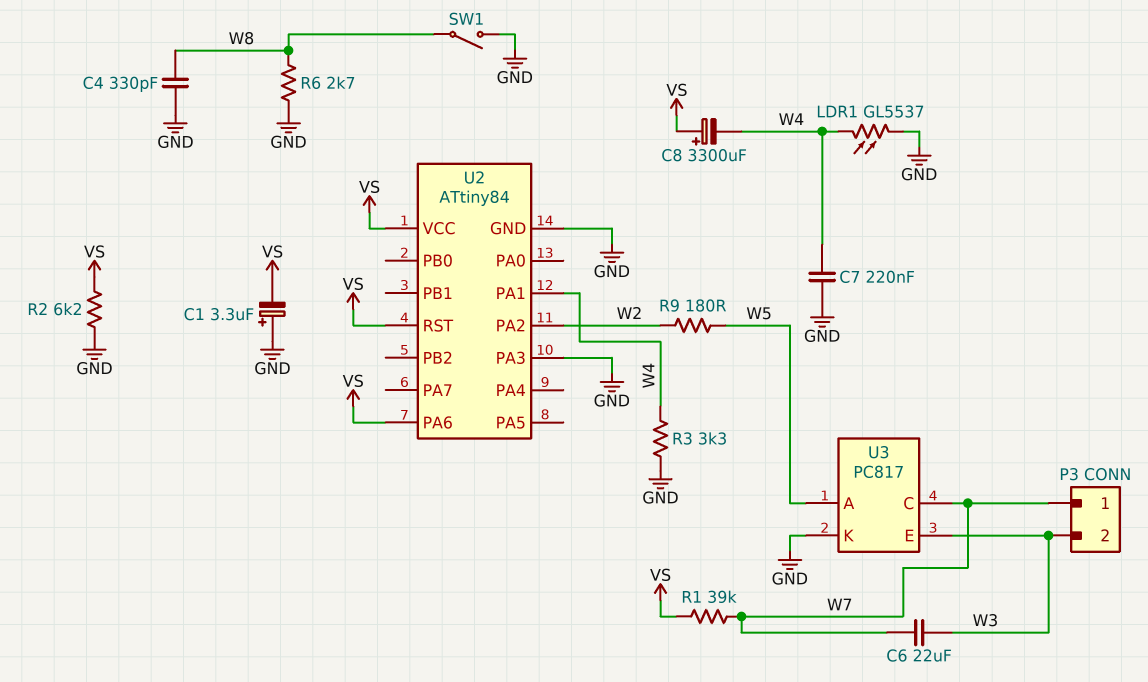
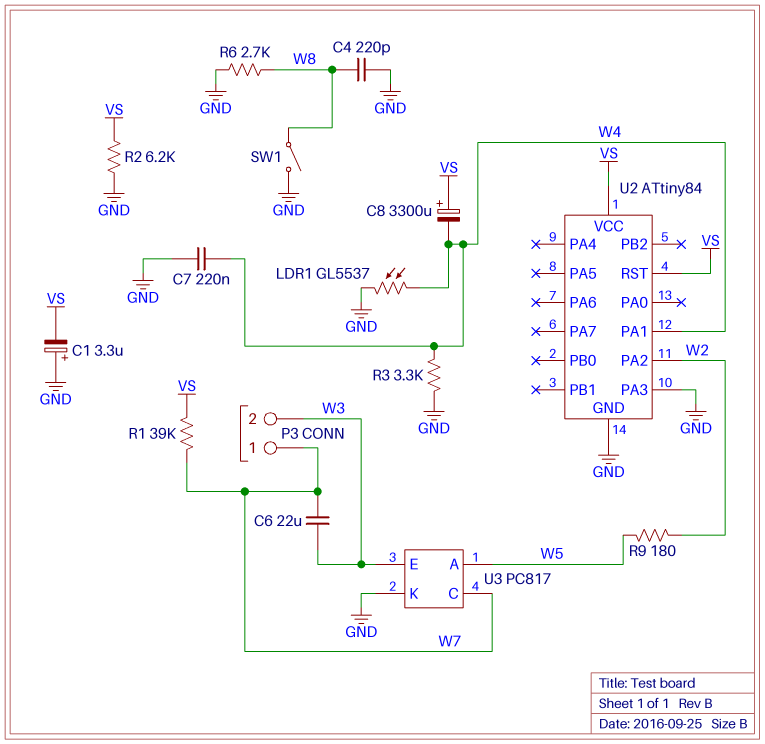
C4: 330pF (GND, W8) -> 220pF (GND, W8)
U2 pin PA6: VS -> none

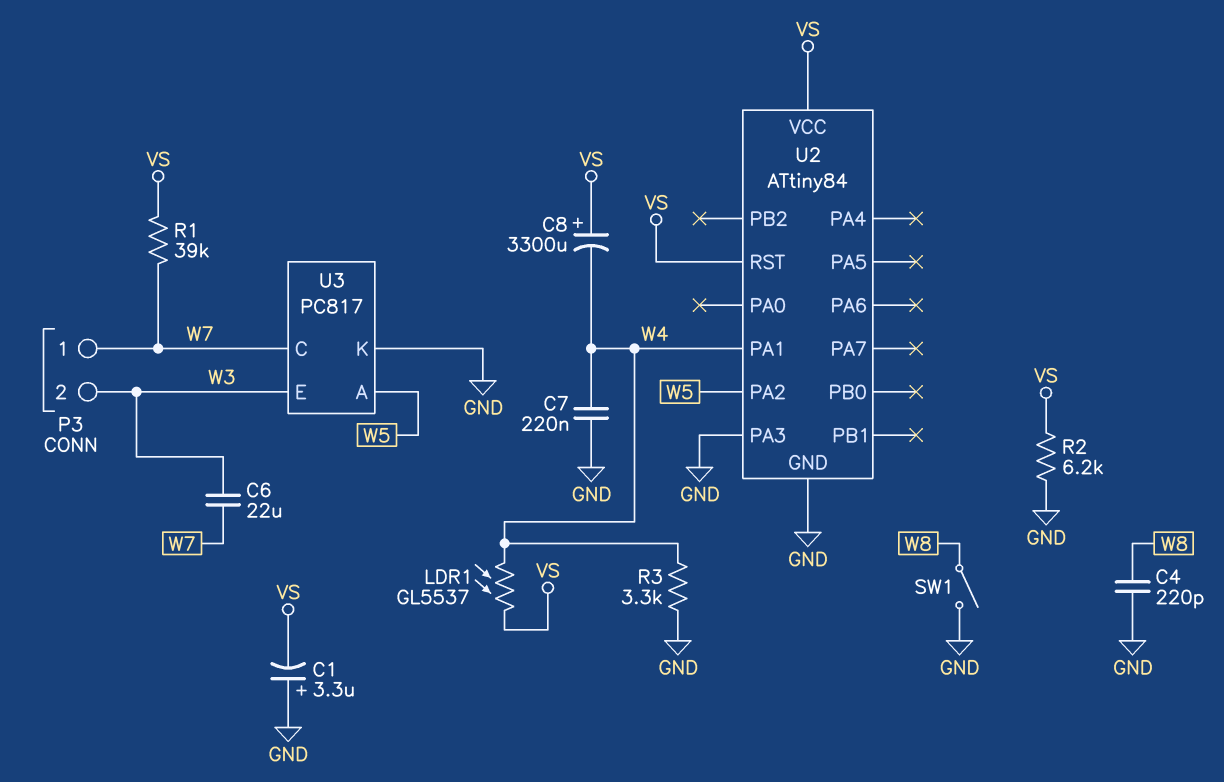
LDR1: GL5537 (GND, W4) -> GL5537 (VS, W4)
R6: 2.7k (GND, W8) -> none
R9: 180 (W2, W5) -> none
U2 pin PA2: W2 -> W5

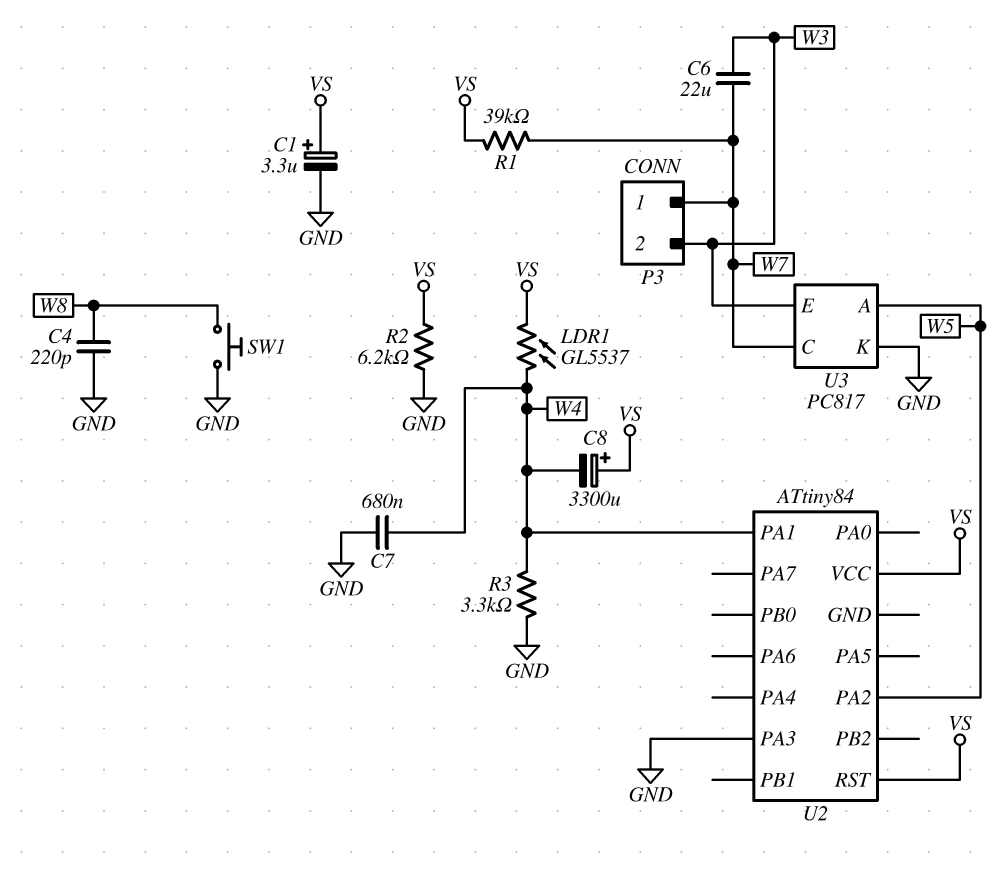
C1: 3.3uF (plus GND, minus VS) -> 3.3uF (plus VS, minus GND)
C7: 220nF (GND, W4) -> 680nF (GND, W4)
SW1: switch (GND, W8) -> button (GND, W8)
U2 pin GND: GND -> none

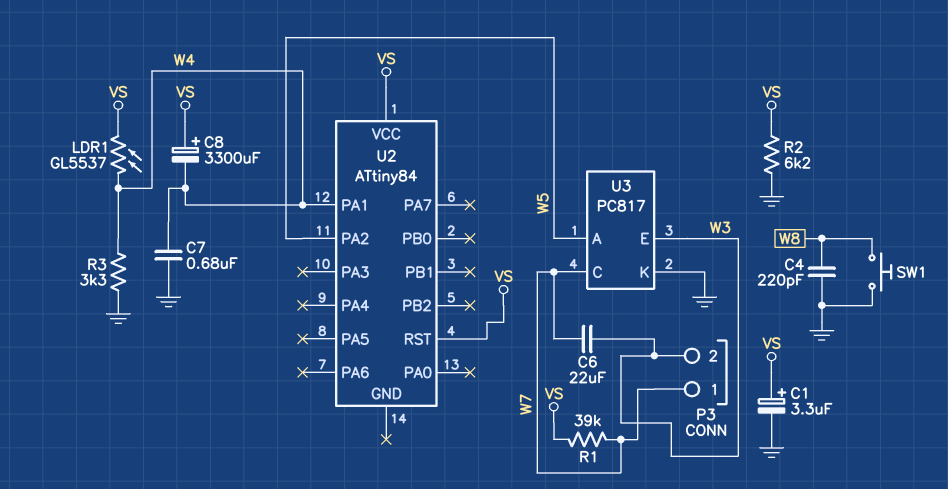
U2 pin PA3: GND -> none

